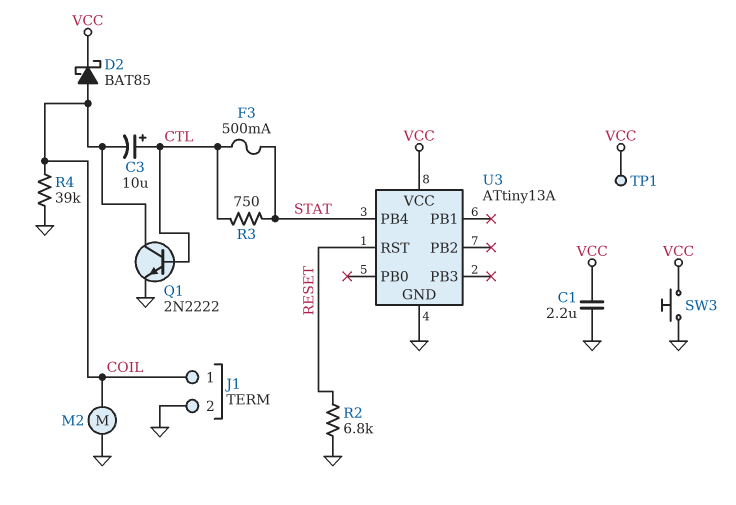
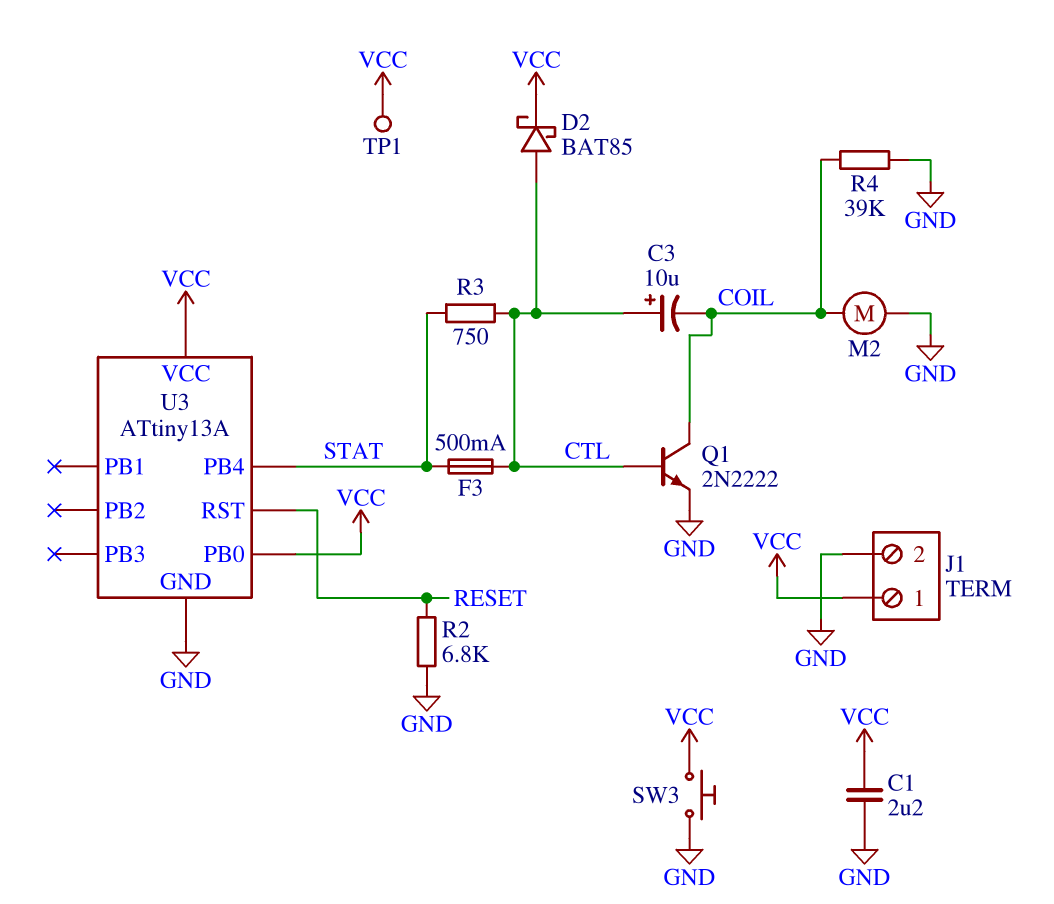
D2: schottky BAT85 (A COIL, K VCC) -> schottky BAT85 (A CTL, K VCC)
J1 pin 1: COIL -> VCC
U3 pin PB0: none -> VCC

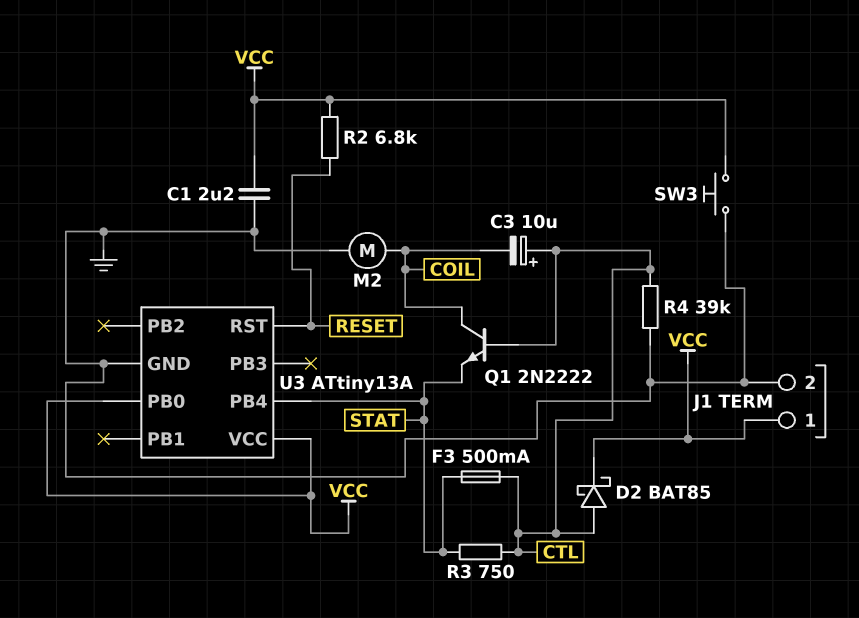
Q1: NPN 2N2222 (B CTL, C COIL, E GND) -> NPN 2N2222 (B CTL, C COIL, E STAT)
R2: 6.8k (GND, RESET) -> 6.8k (RESET, VCC)
R4: 39k (COIL, GND) -> 39k (CTL, GND)
TP1: test point (VCC) -> none

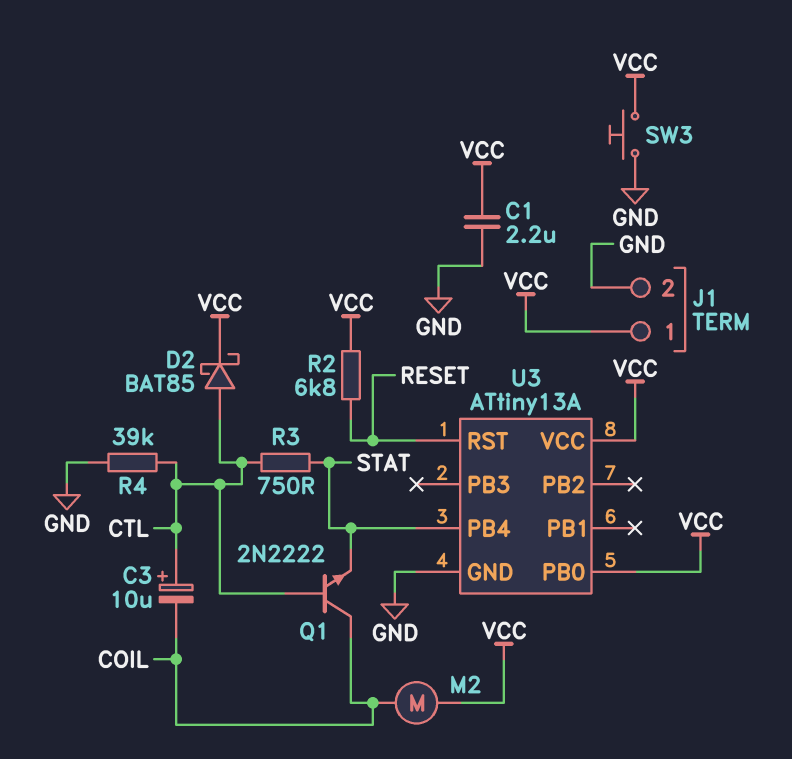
F3: 500mA (CTL, STAT) -> none
M2: motor (COIL, GND) -> motor (COIL, VCC)

